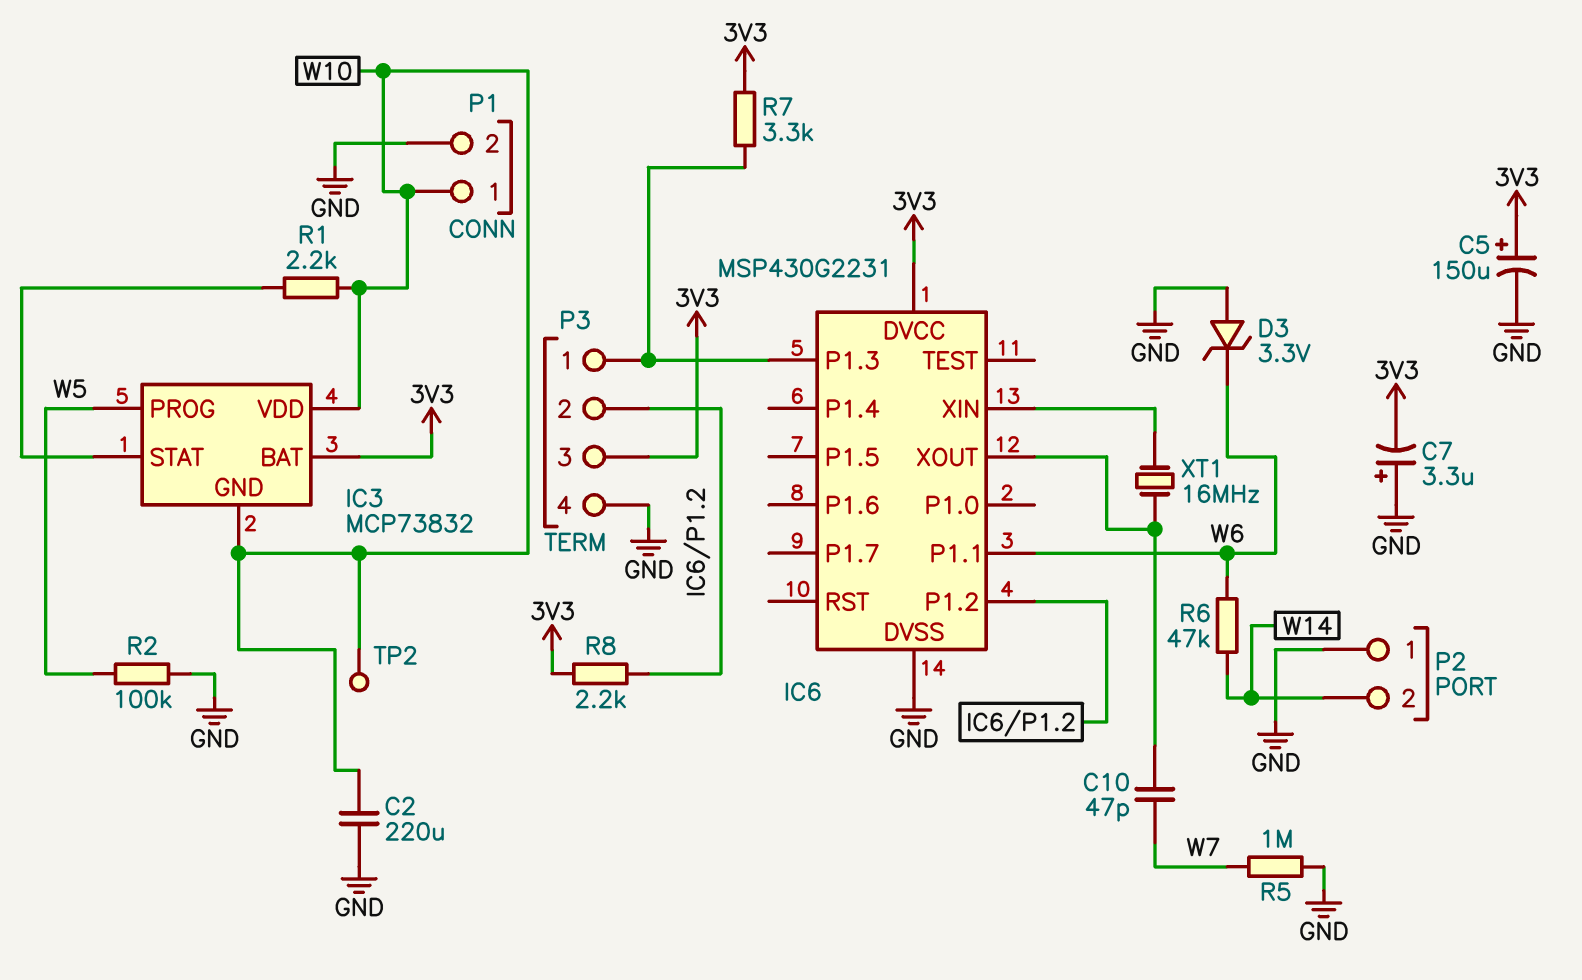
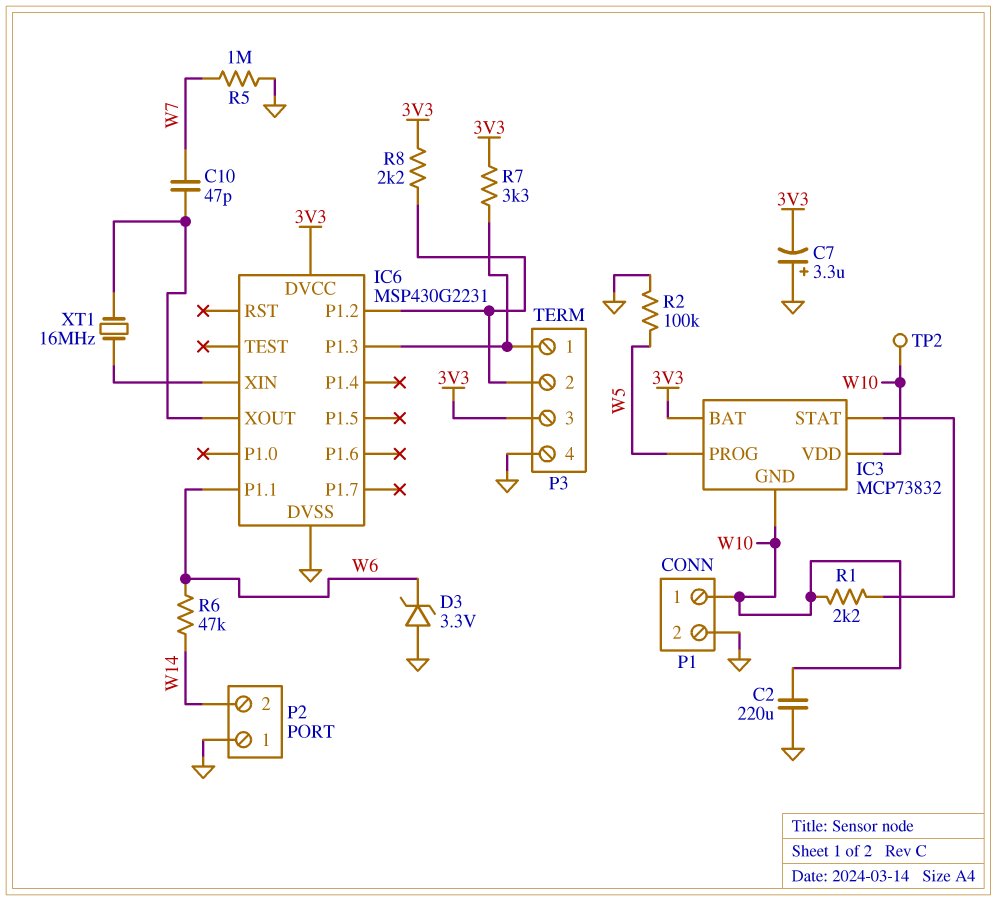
C5: 150uF (plus 3V3, minus GND) -> none

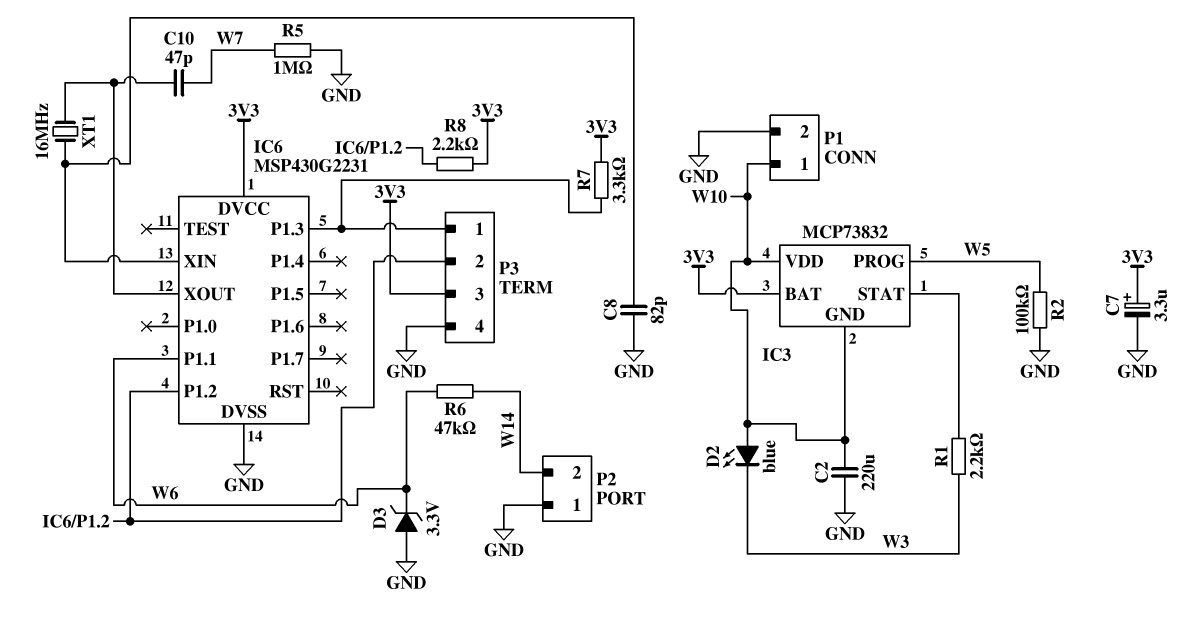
C7: 3.3uF (plus GND, minus 3V3) -> 3.3uF (plus 3V3, minus GND)
C8: none -> 82pF (GND, IC6/XIN)
D2: none -> LED blue (A W10, K W3)
R1: 2.2k (IC3/STAT, W10) -> 2.2k (IC3/STAT, W3)
TP2: test point (W10) -> none

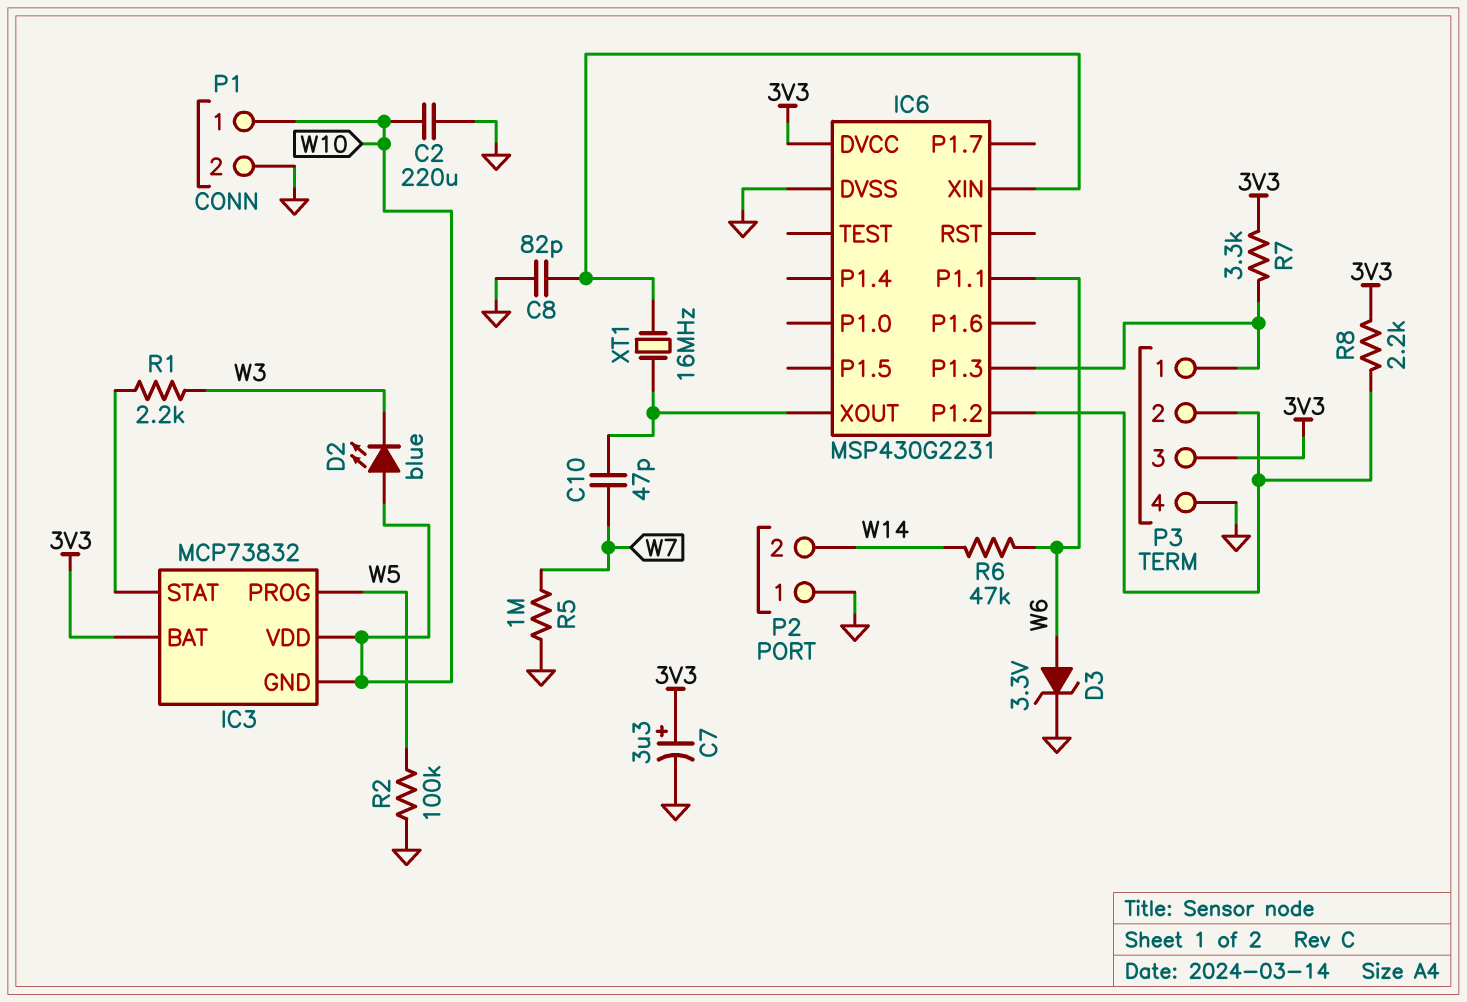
D3: zener 3.3V (A GND, K W6) -> zener 3.3V (A W6, K GND)

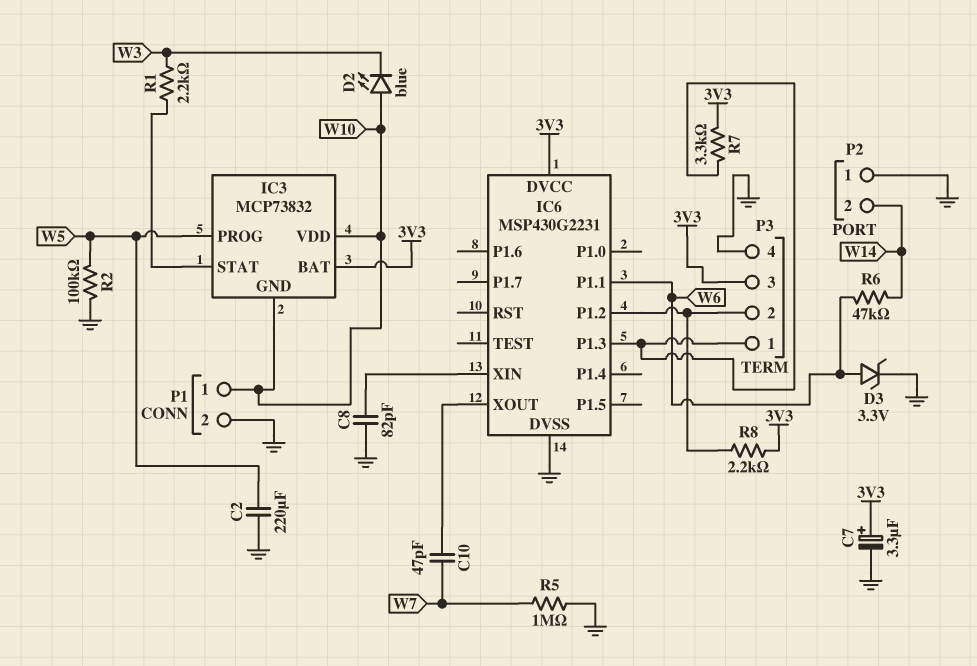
C2: 220uF (GND, W10) -> 220uF (GND, W5)
XT1: 16MHz (IC6/XIN, IC6/XOUT) -> none

